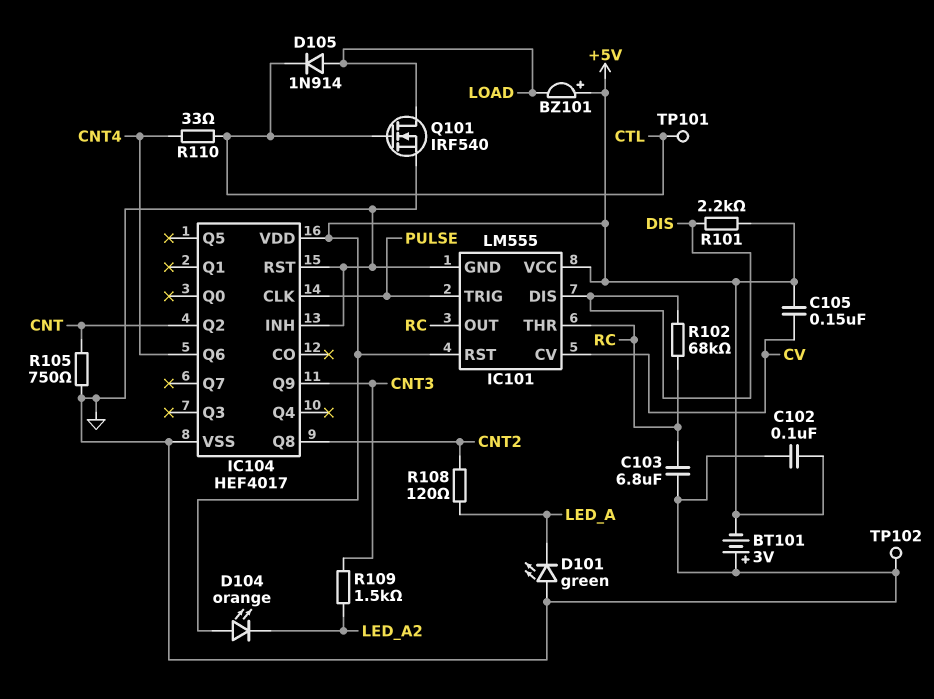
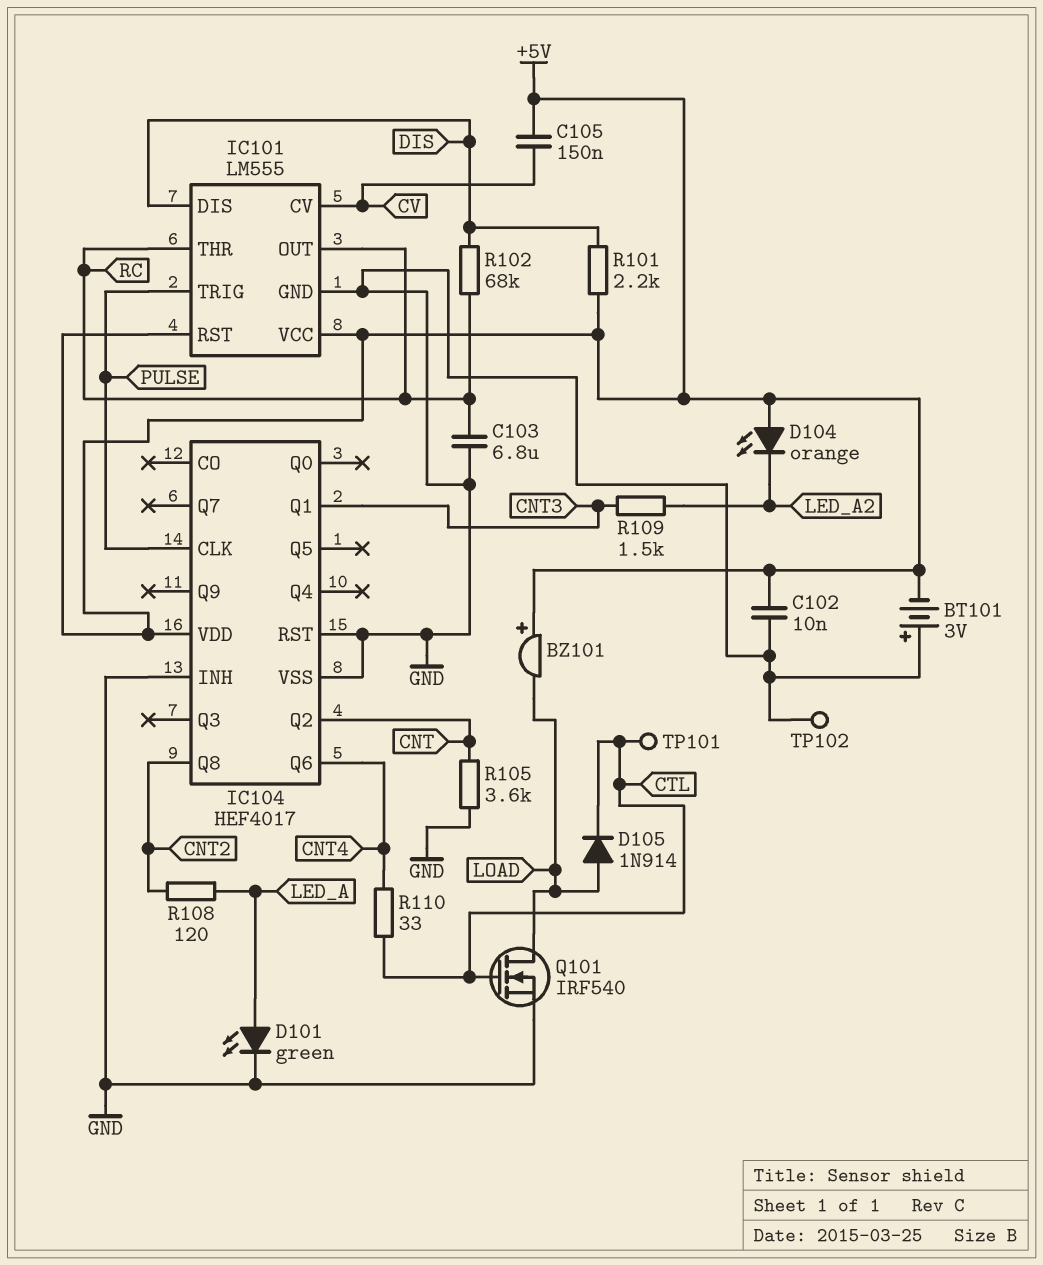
C102: 100nF (+5V, GND) -> 10nF (+5V, GND)
D101: LED green (A GND, K LED_A) -> LED green (A LED_A, K GND)
IC104 pin Q1: none -> CNT3
IC104 pin Q9: CNT3 -> none
R105: 750 (CNT, GND) -> 3.6k (CNT, GND)

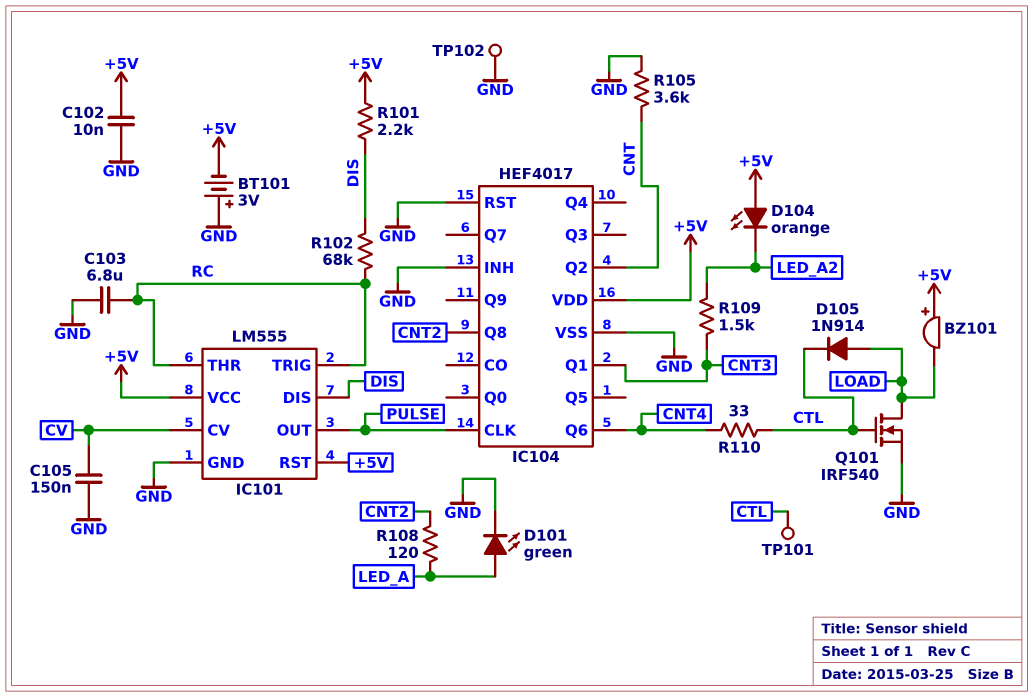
C105: 150nF (+5V, CV) -> 150nF (CV, GND)
IC101 pin OUT: RC -> PULSE
IC101 pin TRIG: PULSE -> RC

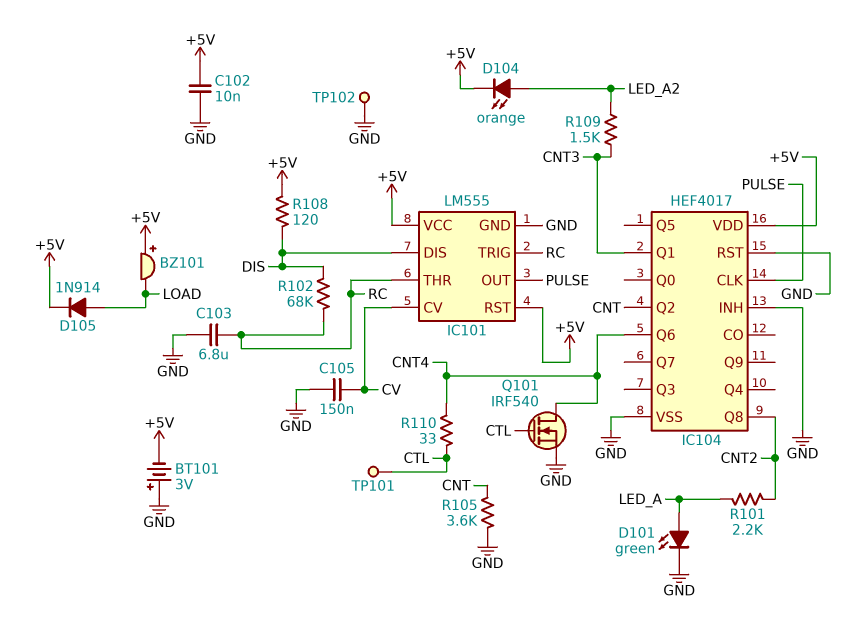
D104: LED orange (A +5V, K LED_A2) -> LED orange (A LED_A2, K +5V)
D105: diode 1N914 (A LOAD, K CTL) -> diode 1N914 (A LOAD, K +5V)
Q101: NMOS IRF540 (G CTL, D LOAD, S GND) -> NMOS IRF540 (G CTL, D CNT4, S GND)
R101: 2.2k (+5V, DIS) -> 2.2k (CNT2, LED_A)
R108: 120 (CNT2, LED_A) -> 120 (+5V, DIS)

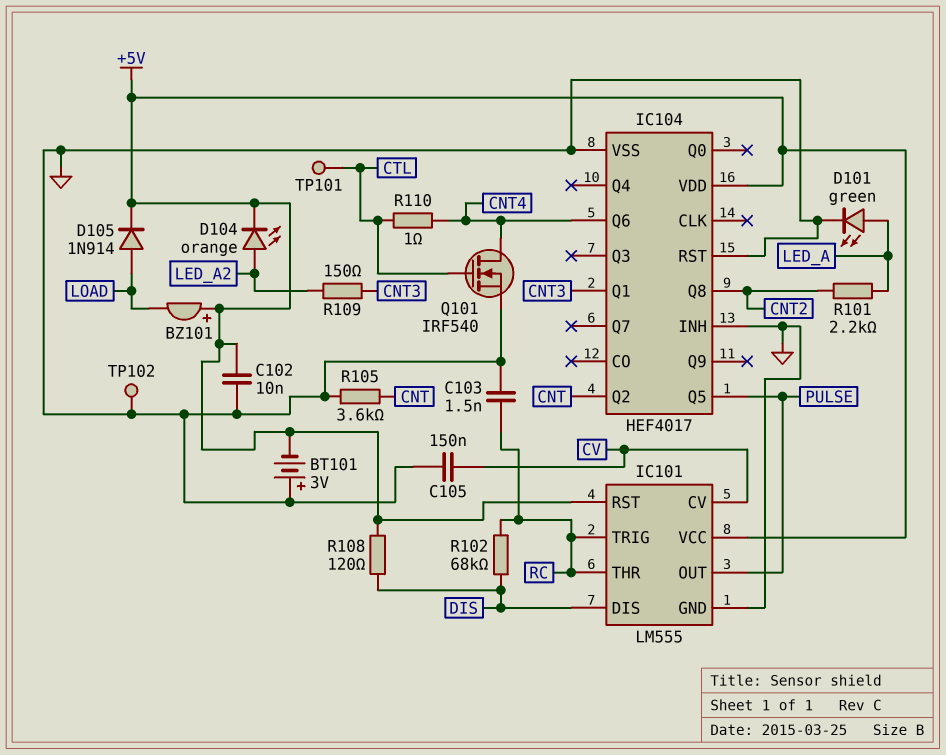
C103: 6.8uF (GND, RC) -> 1.5nF (GND, RC)
IC104 pin CLK: PULSE -> none
IC104 pin Q5: none -> PULSE
R109: 1.5k (CNT3, LED_A2) -> 150 (CNT3, LED_A2)
R110: 33 (CNT4, CTL) -> 1 (CNT4, CTL)

